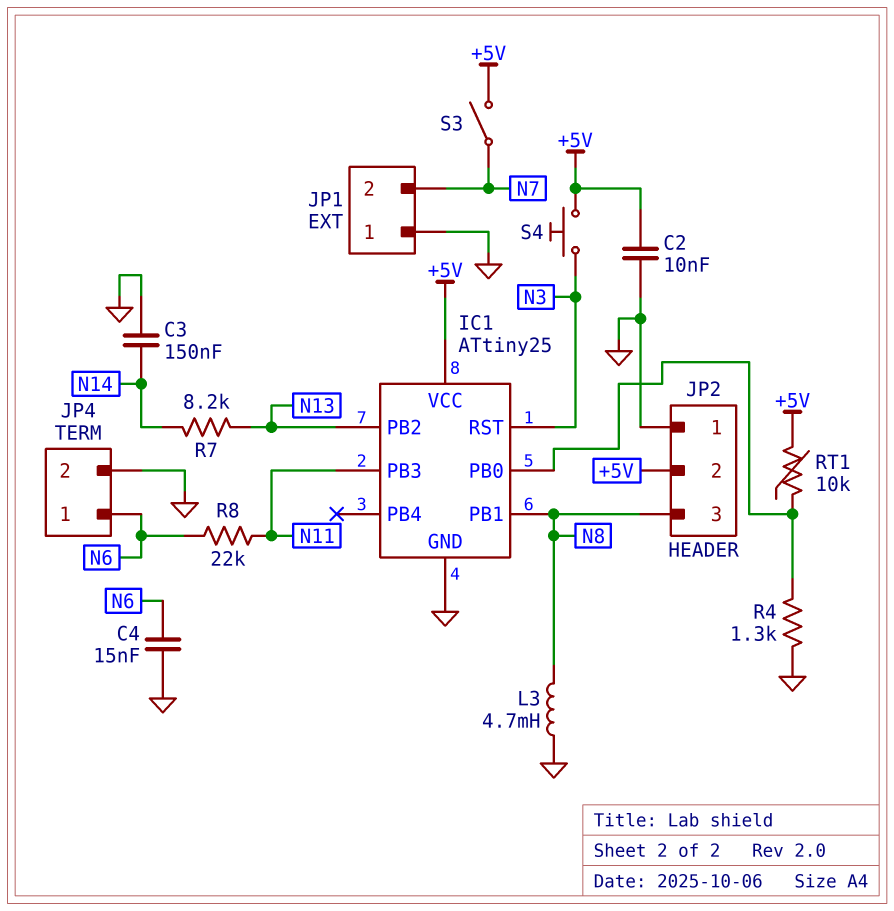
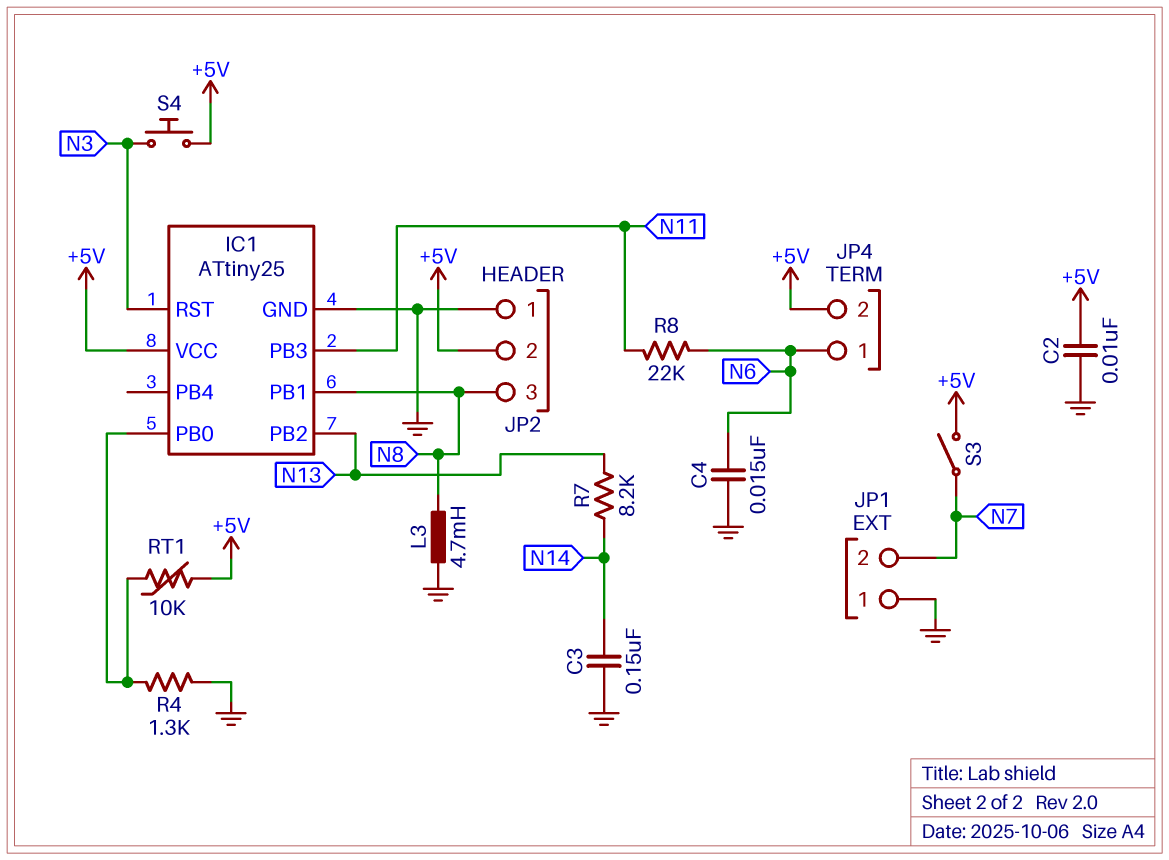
JP4 pin 2: GND -> +5V

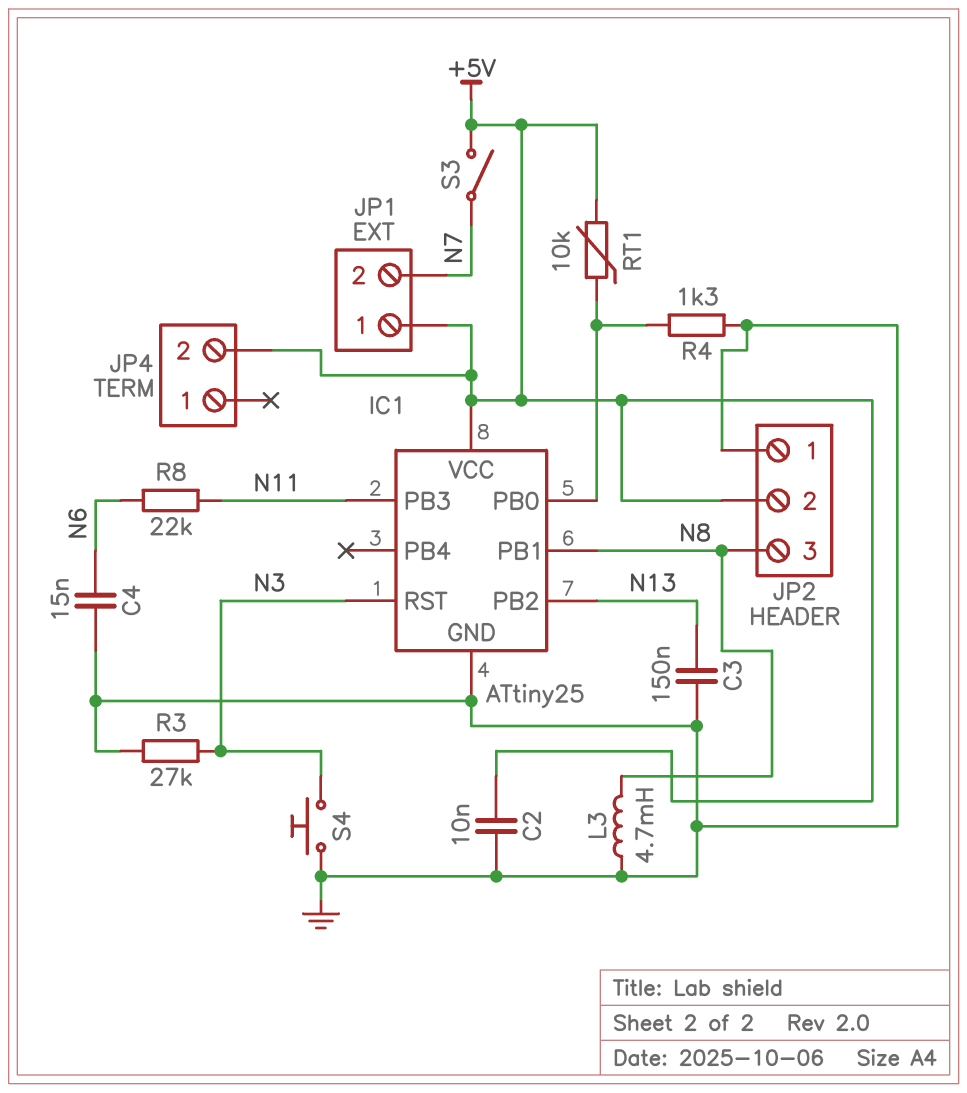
C3: 150nF (GND, N14) -> 150nF (GND, N13)
JP1 pin 1: GND -> +5V
JP4 pin 1: N6 -> none
R3: none -> 27k (GND, N3)
R7: 8.2k (N13, N14) -> none
S4: button (+5V, N3) -> button (GND, N3)

